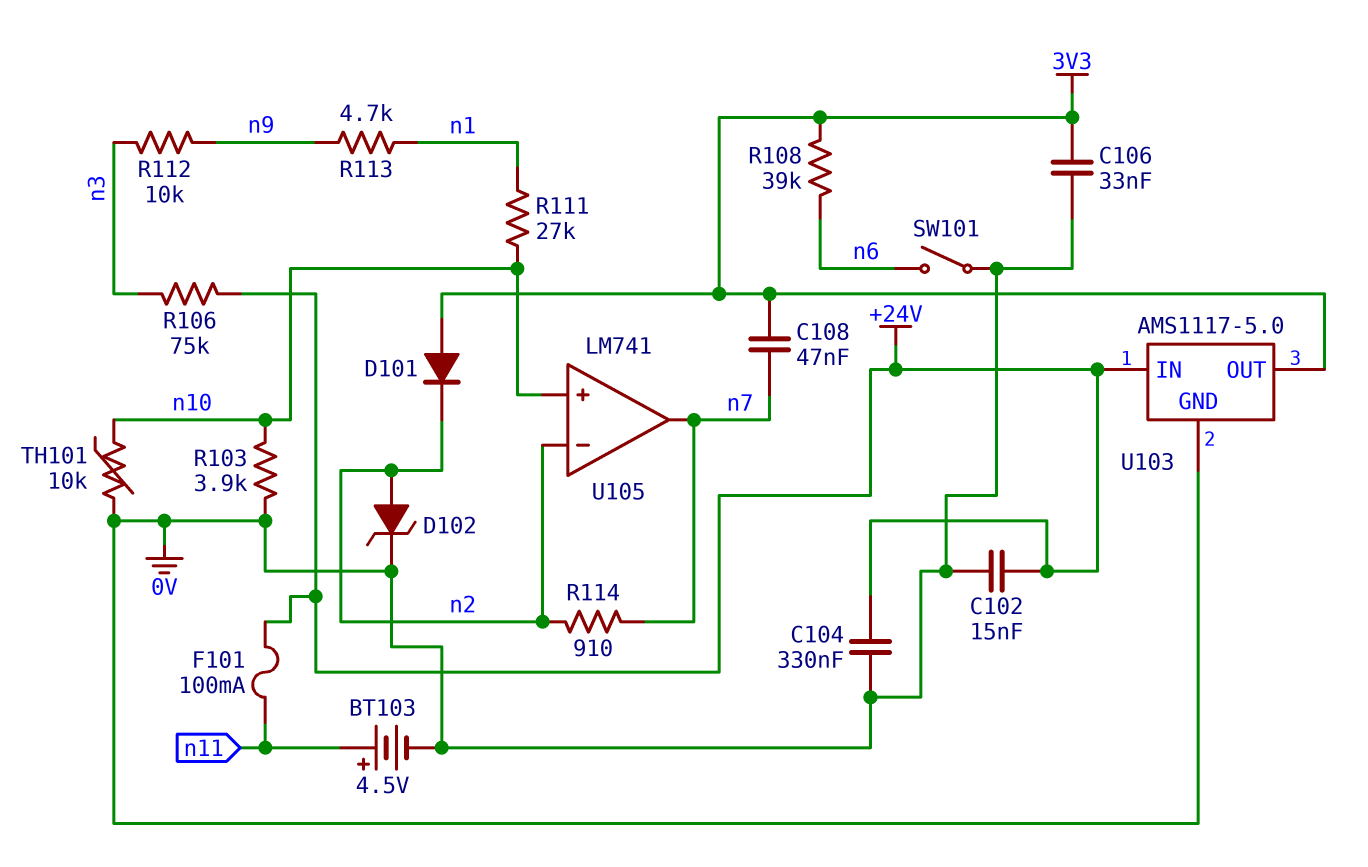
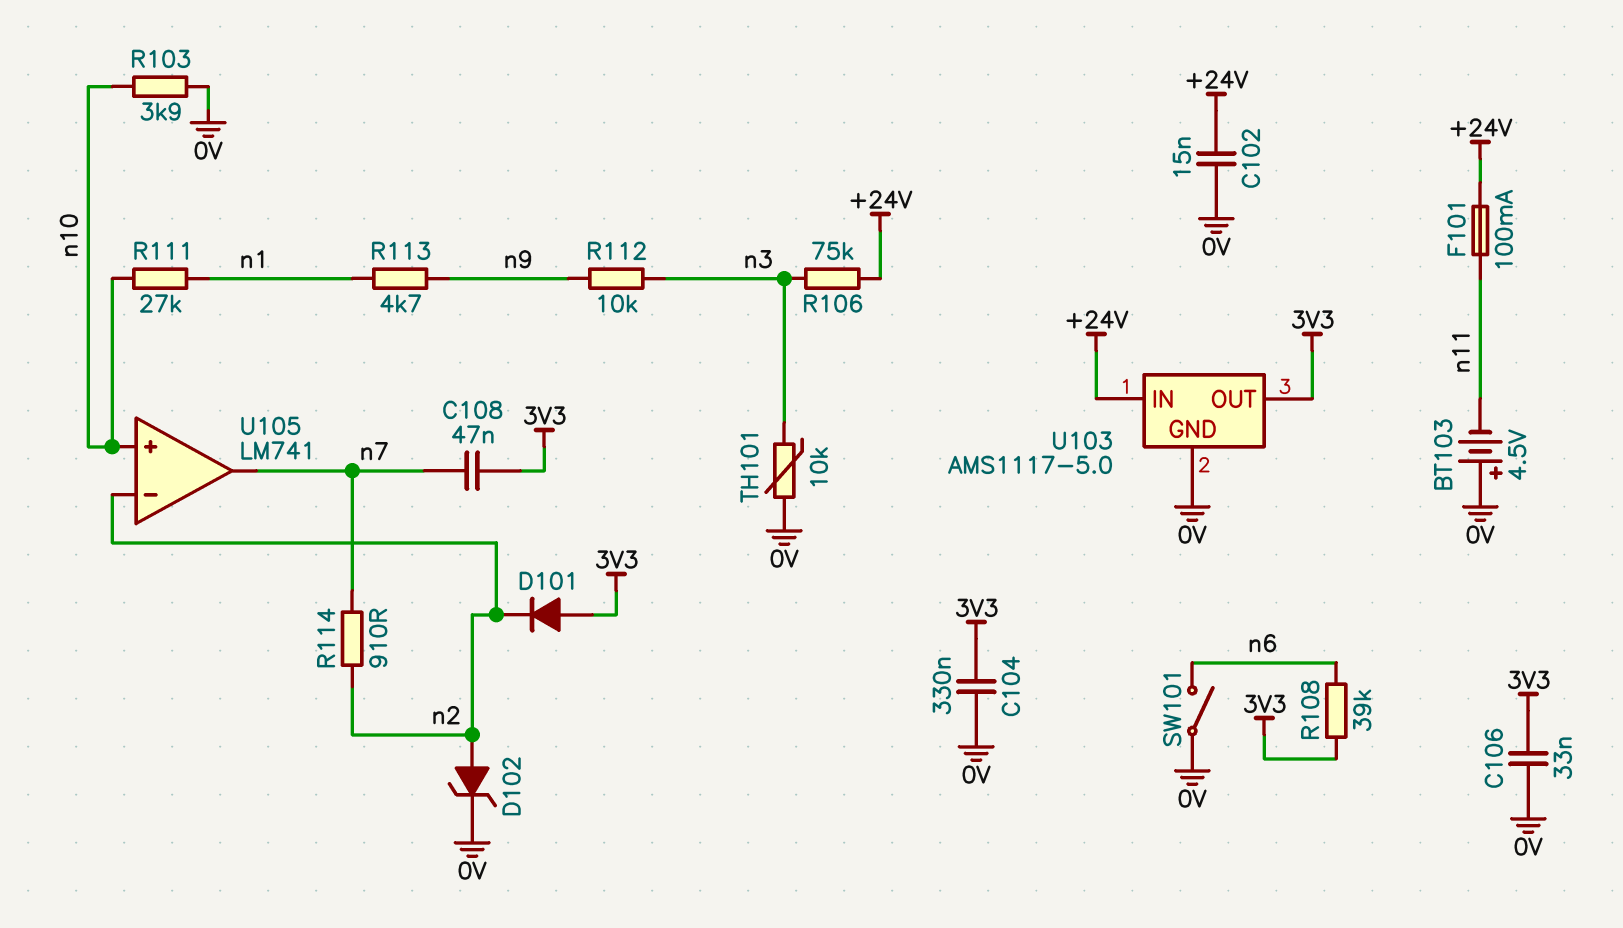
BT103: 4.5V (plus n11, minus 0V) -> 4.5V (plus 0V, minus n11)
C104: 330nF (+24V, 0V) -> 330nF (0V, 3V3)
TH101: 10k (0V, n10) -> 10k (0V, n3)

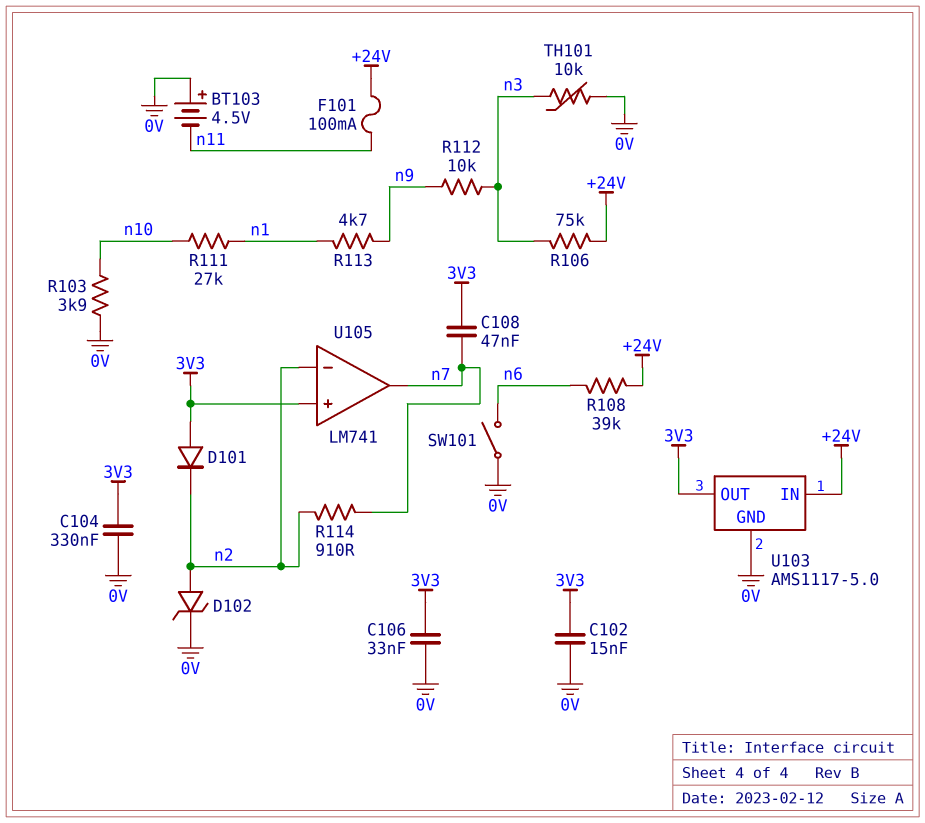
C102: 15nF (+24V, 0V) -> 15nF (0V, 3V3)
R108: 39k (3V3, n6) -> 39k (+24V, n6)
U105 pin in+: n10 -> 3V3

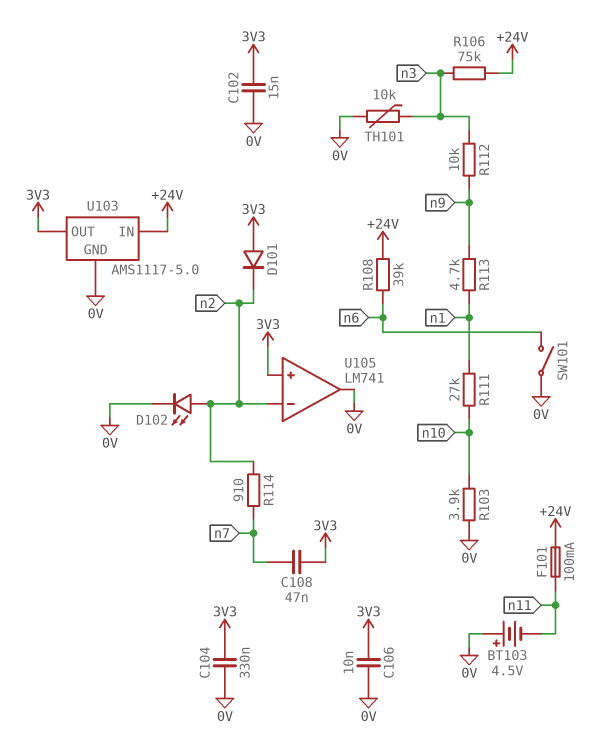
C106: 33nF (0V, 3V3) -> 10nF (0V, 3V3)
D102: zener (A n2, K 0V) -> LED (A n2, K 0V)
U105 pin out: n7 -> 0V

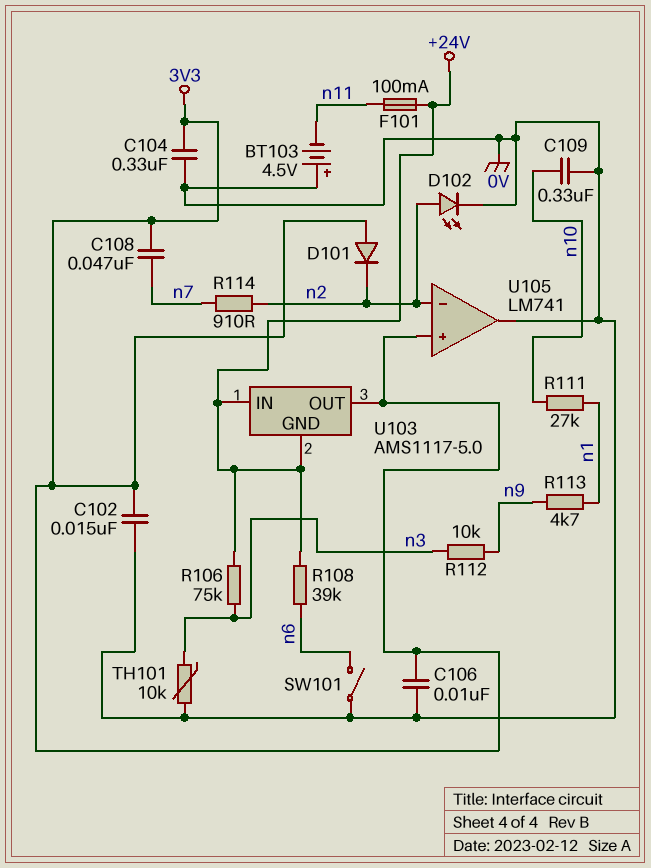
C109: none -> 330nF (0V, n10)
R103: 3.9k (0V, n10) -> none
U103 pin GND: 0V -> +24V

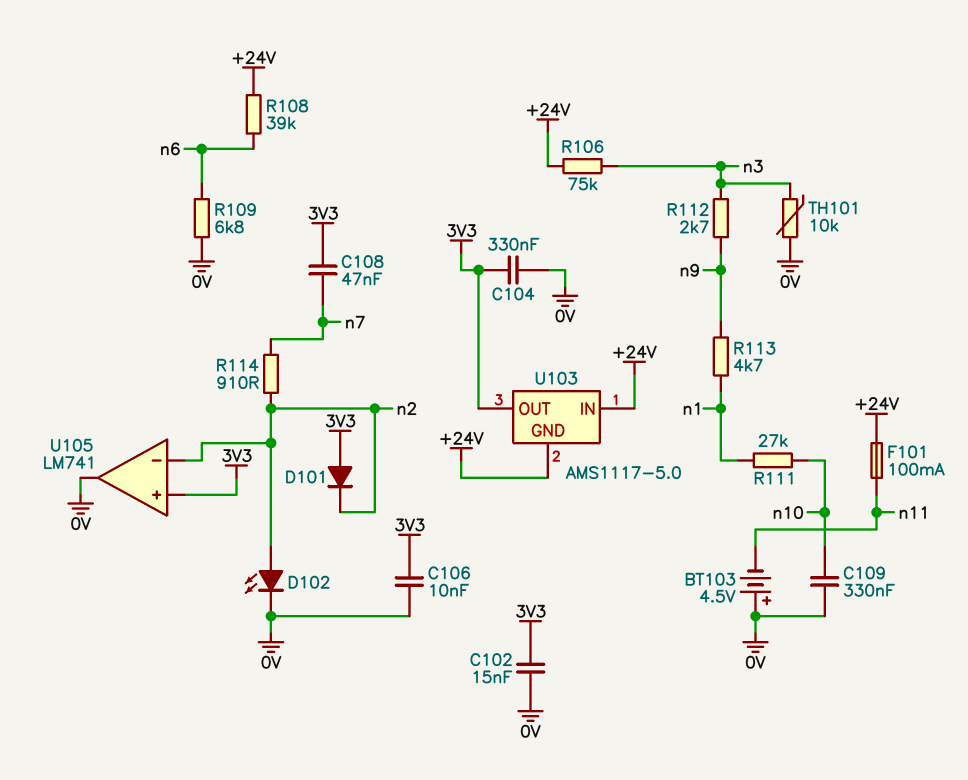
R109: none -> 6.8k (0V, n6)
R112: 10k (n3, n9) -> 2.7k (n3, n9)
SW101: switch (0V, n6) -> none

